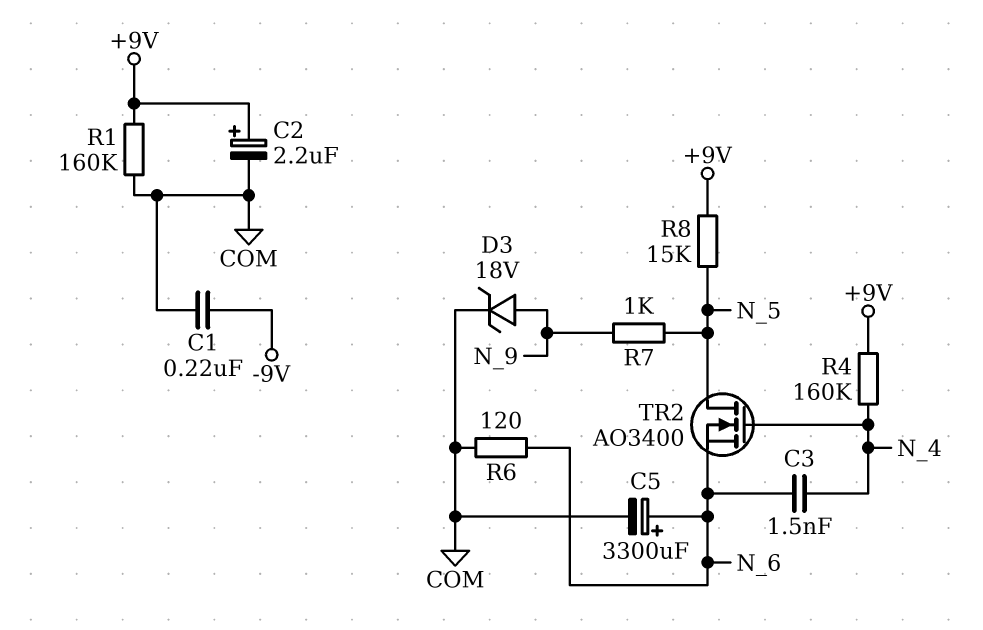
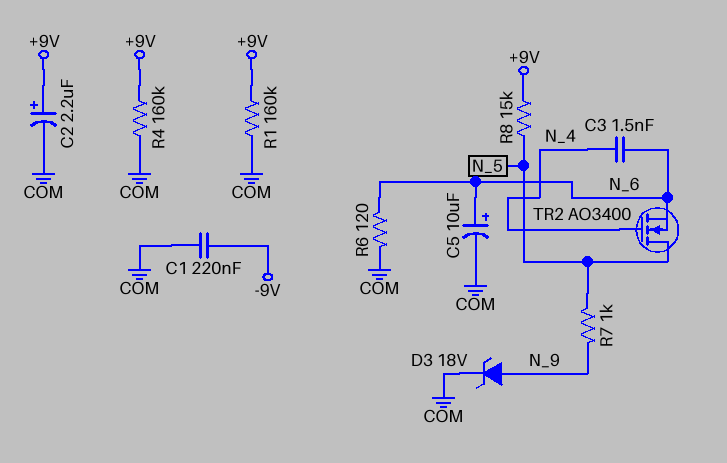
C5: 3300uF (plus N_6, minus COM) -> 10uF (plus N_6, minus COM)
R4: 160k (+9V, N_4) -> 160k (+9V, COM)

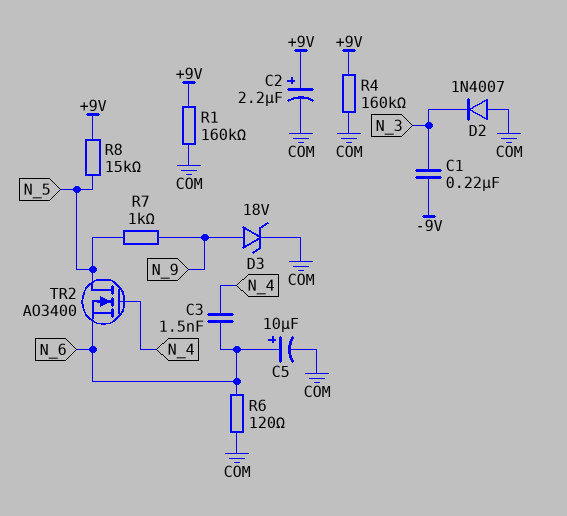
C1: 220nF (-9V, COM) -> 220nF (-9V, N_3)
D2: none -> diode 1N4007 (A COM, K N_3)

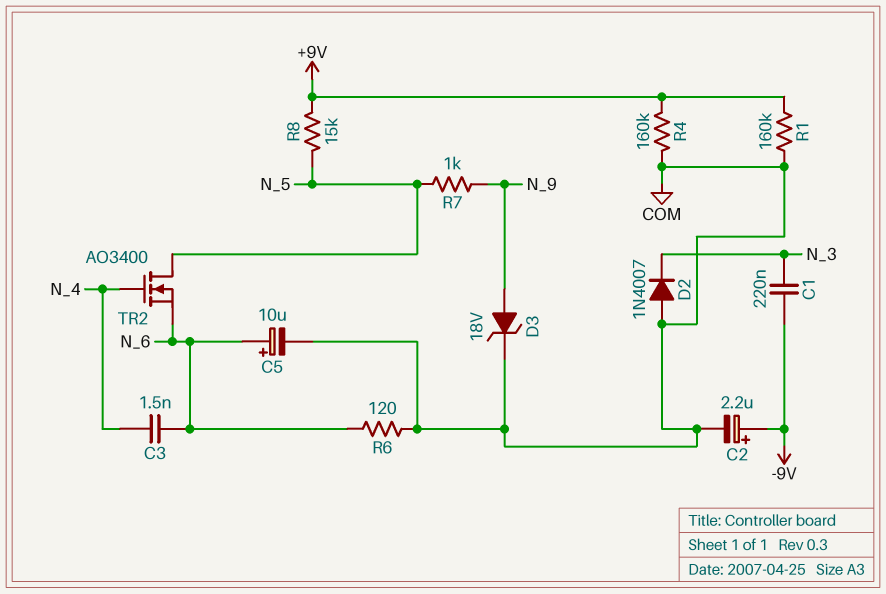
C2: 2.2uF (plus +9V, minus COM) -> 2.2uF (plus -9V, minus COM)

